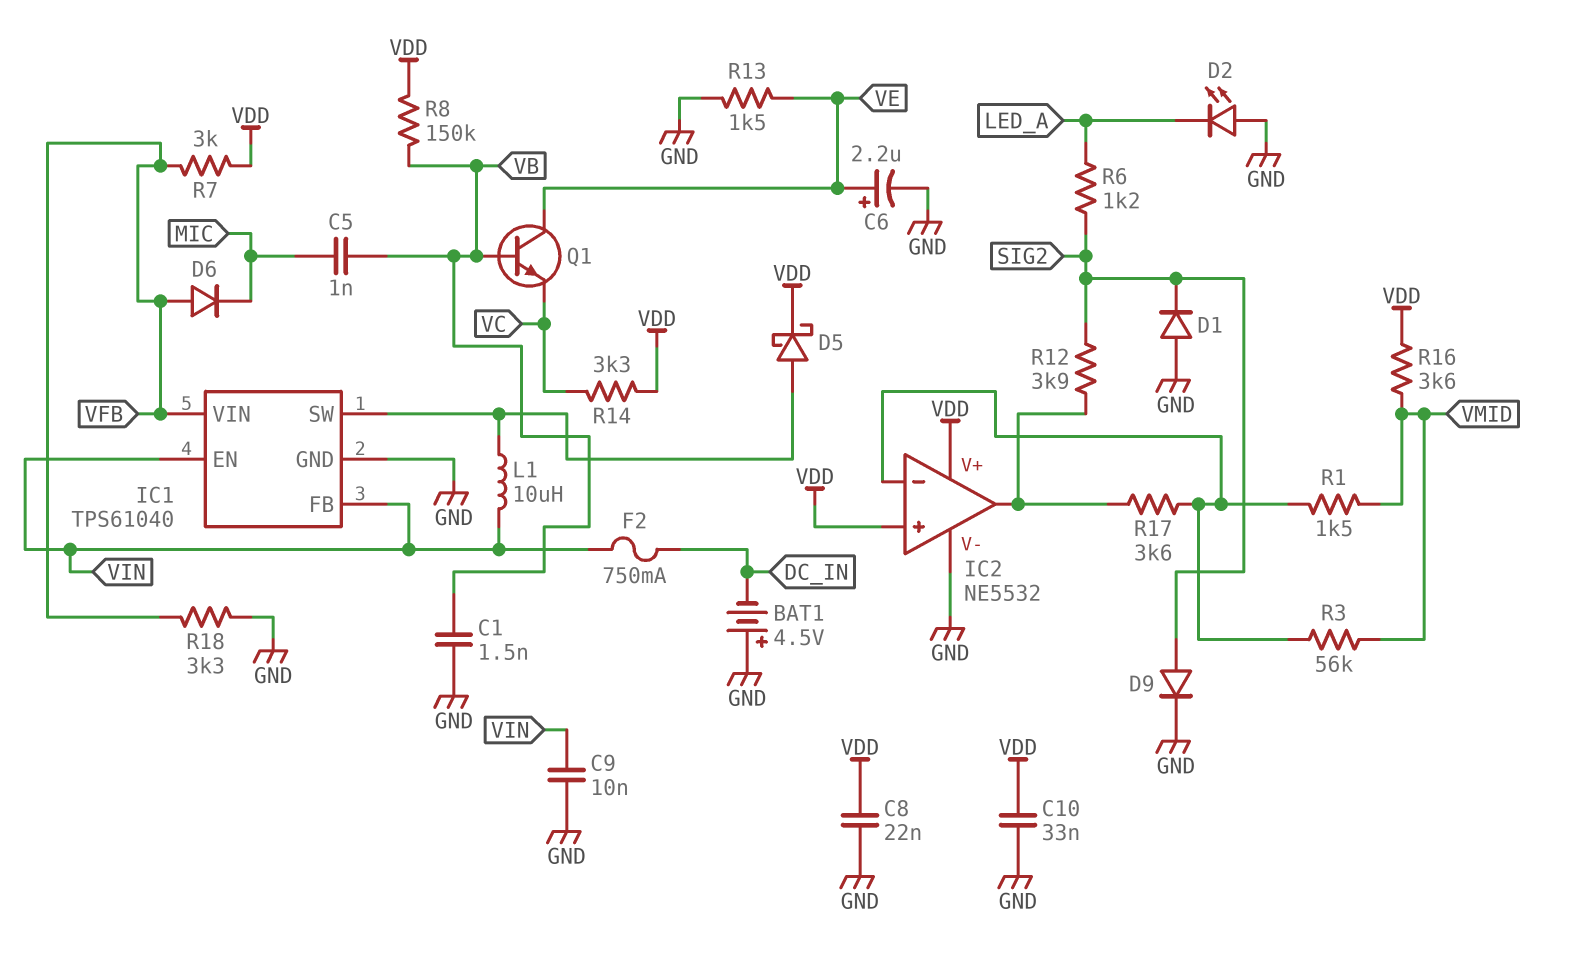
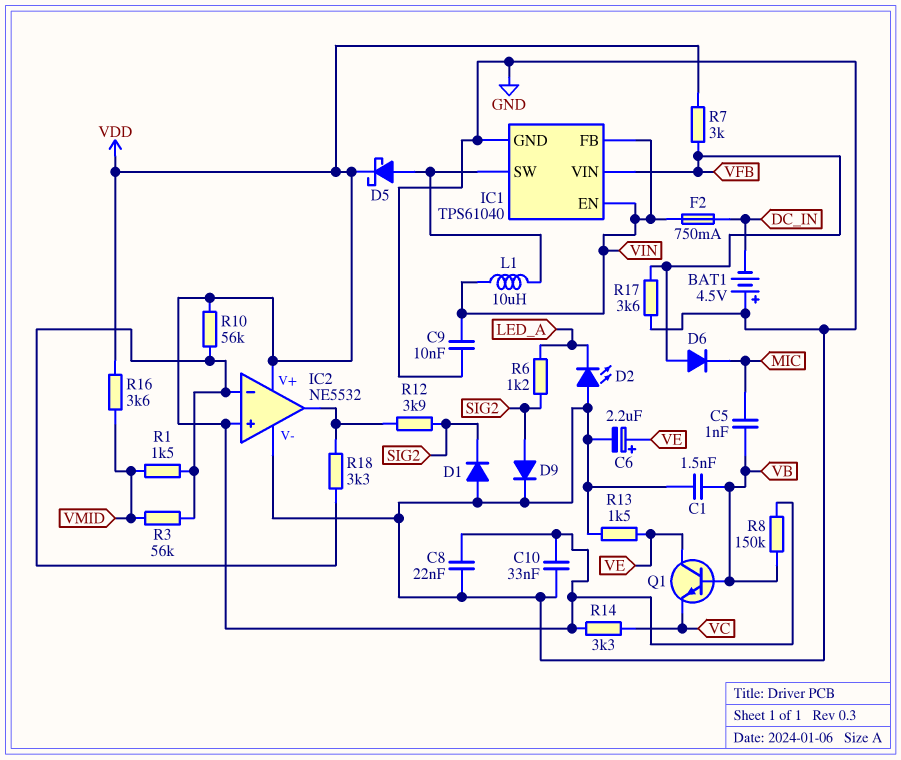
R10: none -> 56k (IC2/in-, VDD)
R17: 3.6k (IC2/in-, IC2/out) -> 3.6k (GND, VFB)
R18: 3.3k (GND, VFB) -> 3.3k (IC2/in-, IC2/out)

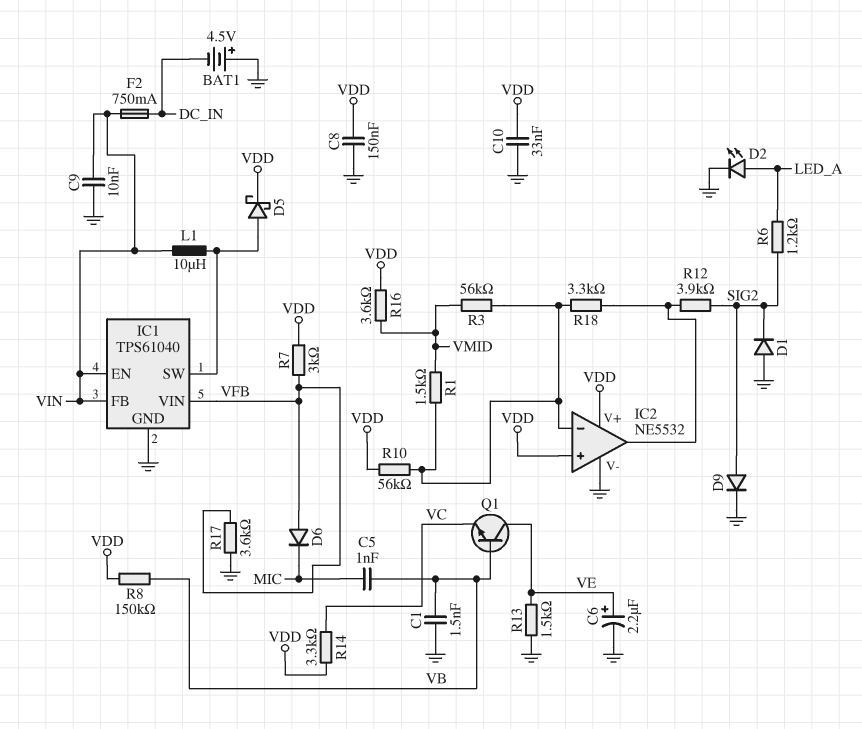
C8: 22nF (GND, VDD) -> 150nF (GND, VDD)
D2: LED (A GND, K LED_A) -> LED (A LED_A, K GND)

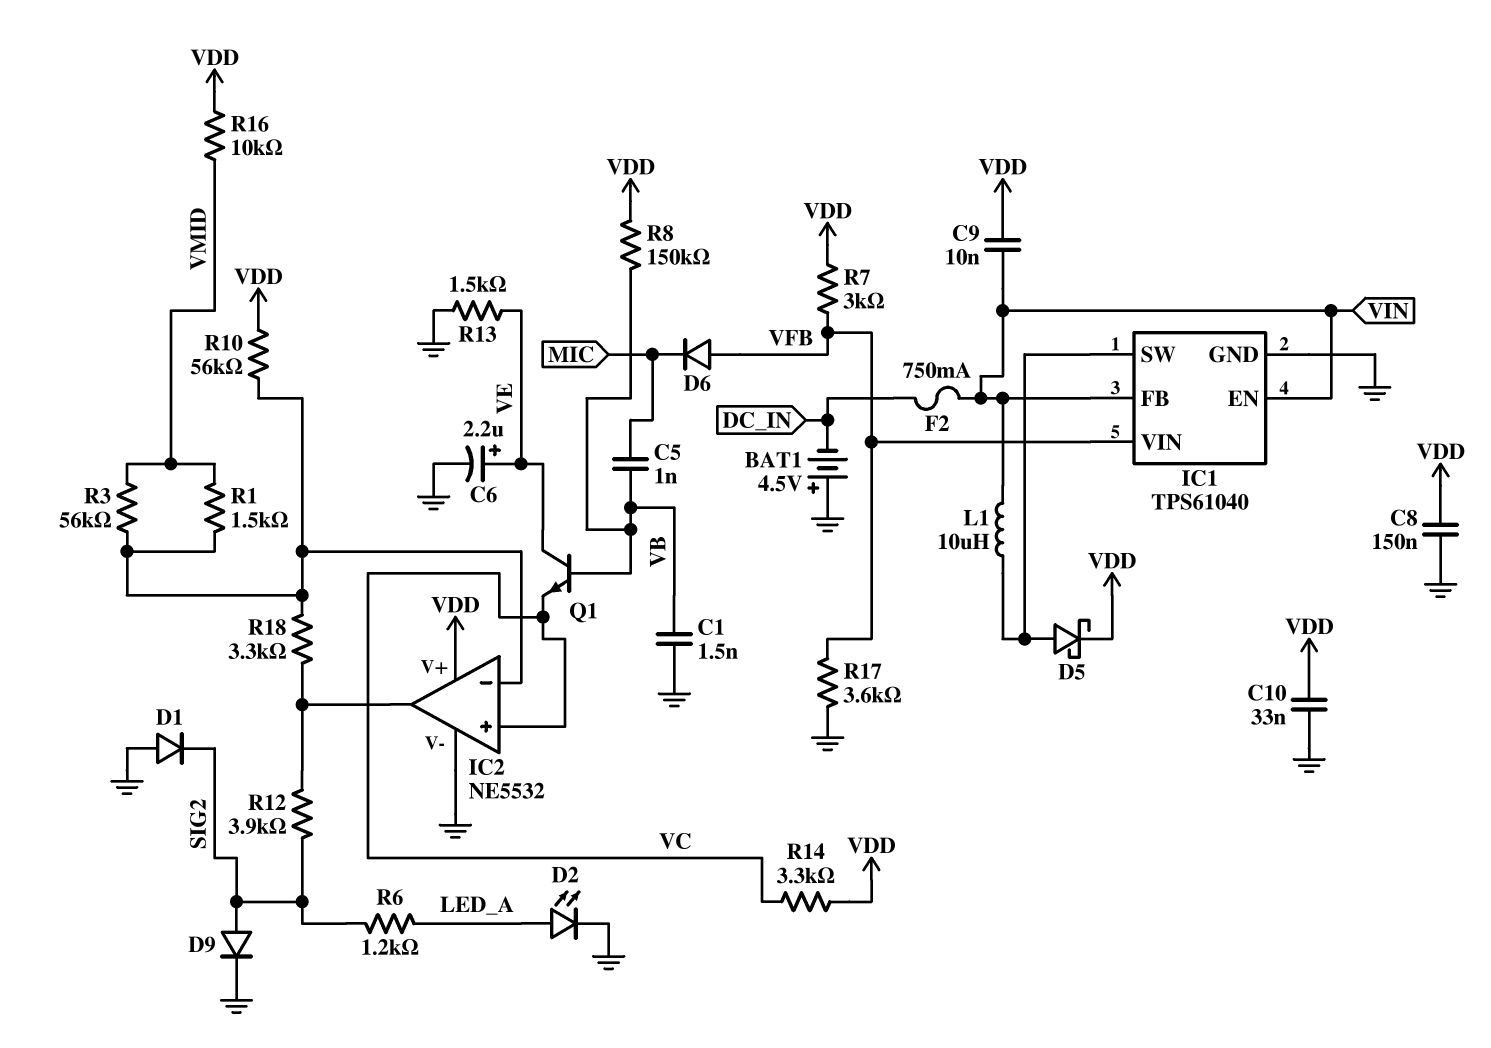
C9: 10nF (GND, VIN) -> 10nF (VDD, VIN)
IC2 pin in+: VDD -> VC
R16: 3.6k (VDD, VMID) -> 10k (VDD, VMID)

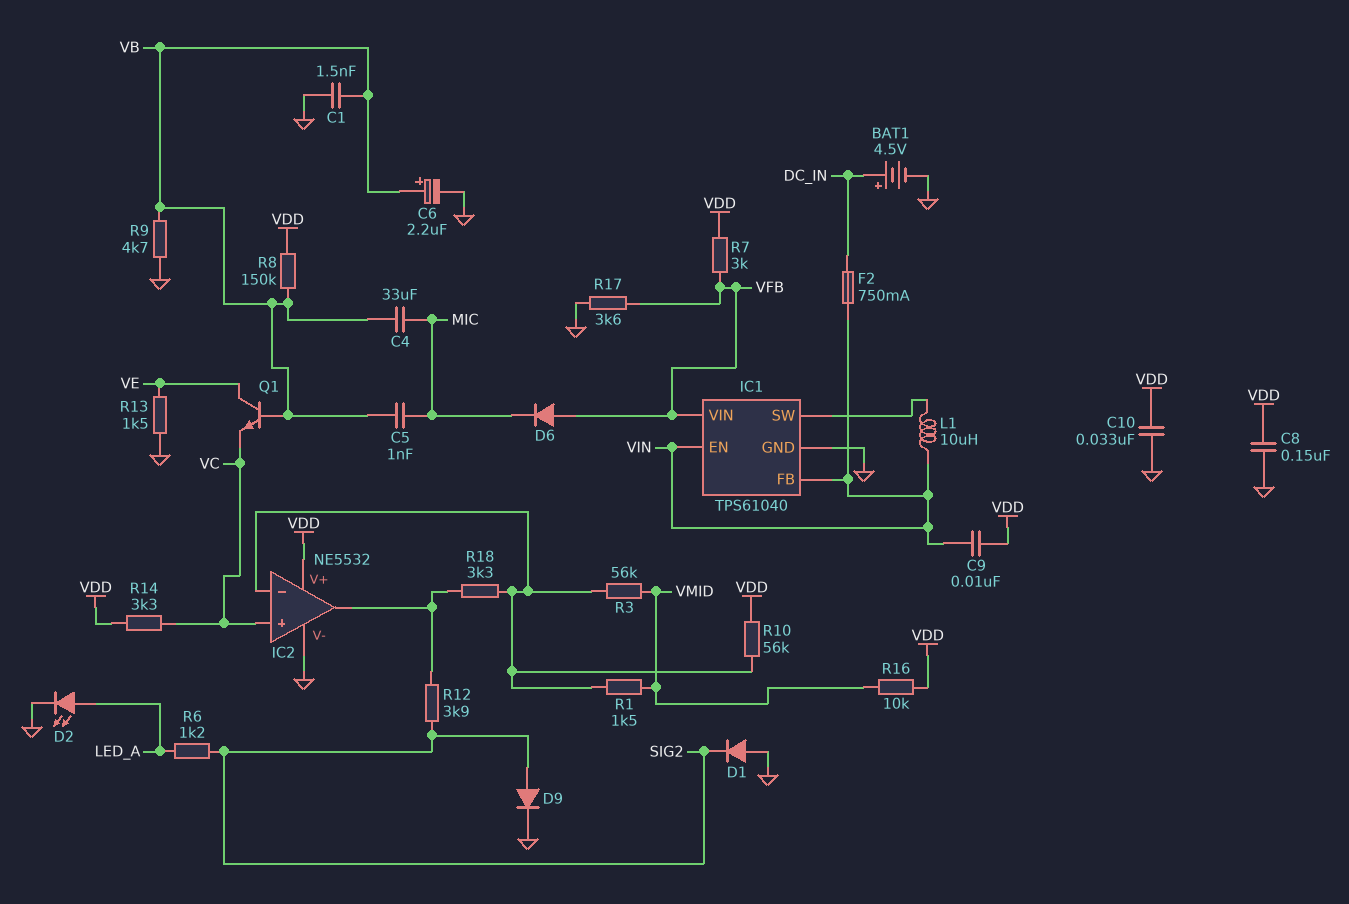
BAT1: 4.5V (plus GND, minus DC_IN) -> 4.5V (plus DC_IN, minus GND)
C4: none -> 33uF (MIC, VB)
C6: 2.2uF (plus VE, minus GND) -> 2.2uF (plus VB, minus GND)
D5: schottky (A IC1/SW, K VDD) -> none
R9: none -> 4.7k (GND, VB)

